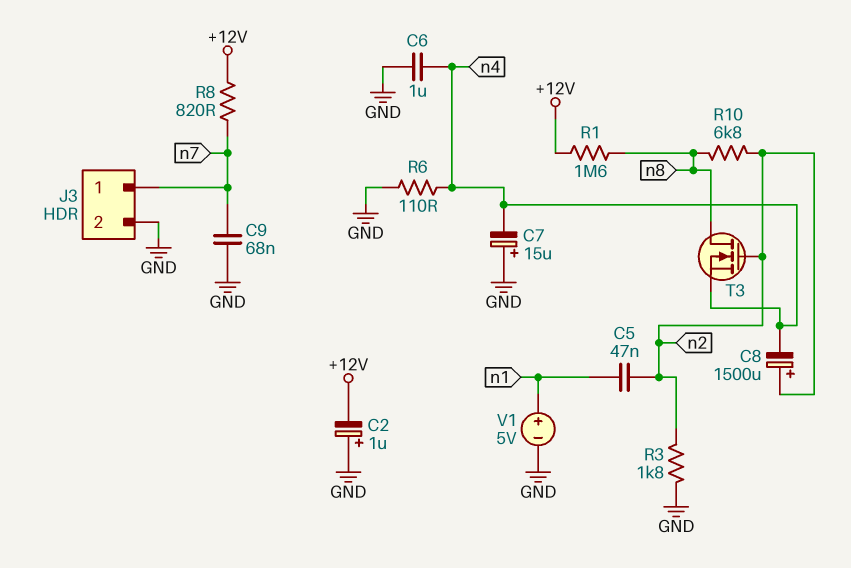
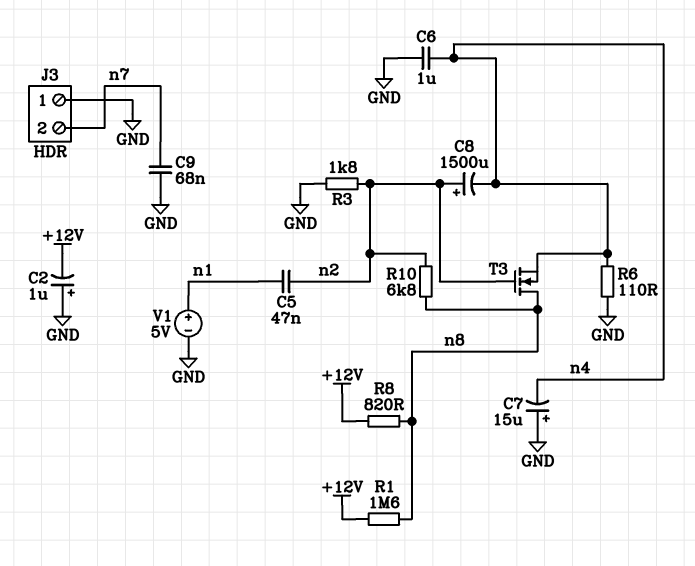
J3 pin 1: n7 -> GND
J3 pin 2: GND -> n7
R8: 820 (+12V, n7) -> 820 (+12V, n8)

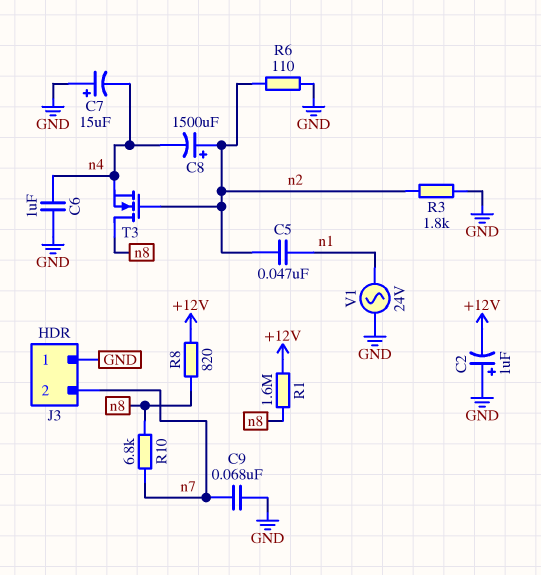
R6: 110 (GND, n4) -> 110 (GND, n2)
R10: 6.8k (n2, n8) -> 6.8k (n7, n8)
V1: 5V (plus n1, minus GND) -> AC 24V (GND, n1)

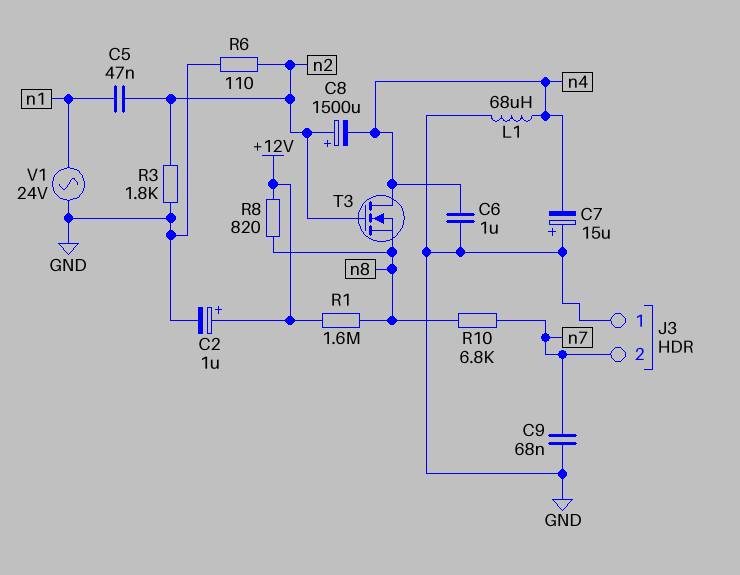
C2: 1uF (plus GND, minus +12V) -> 1uF (plus +12V, minus GND)
L1: none -> 68uH (GND, n4)
T3: NMOS (G n2, D n8, S n4) -> NMOS (G n2, D n4, S n8)

